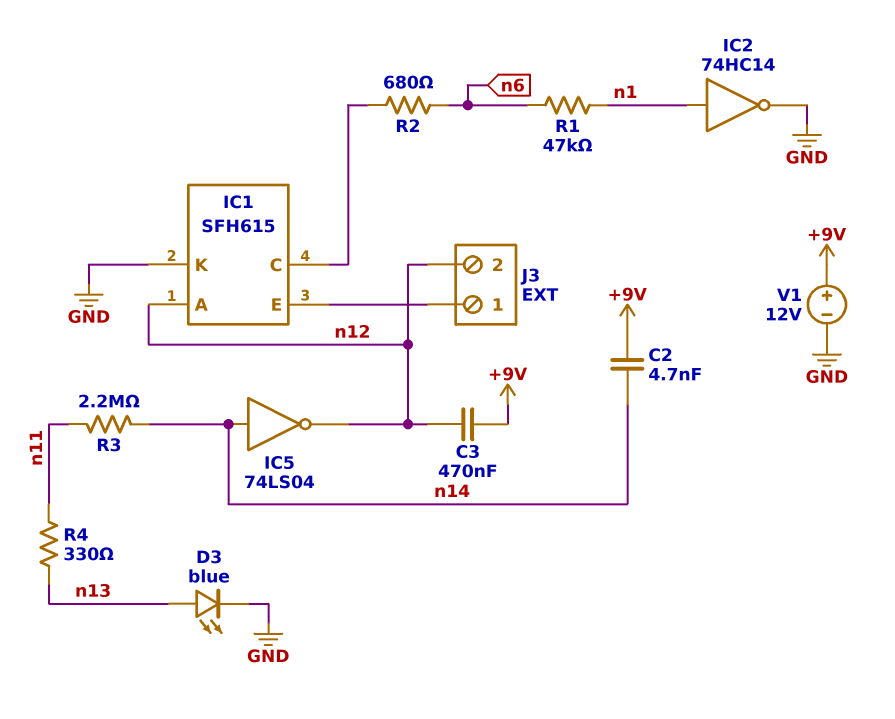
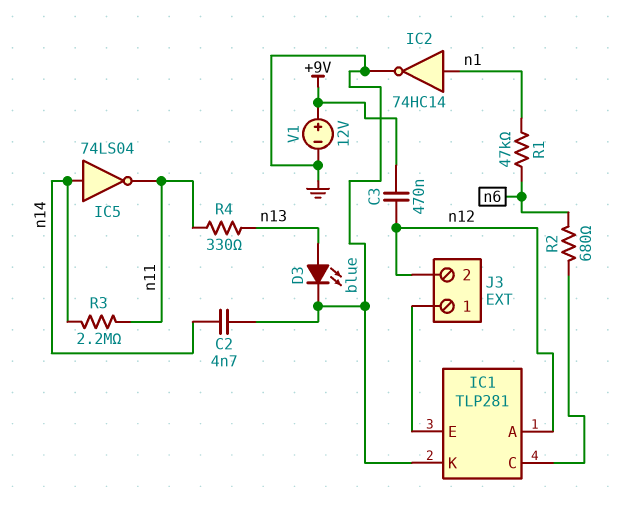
C2: 4.7nF (+9V, n14) -> 4.7nF (GND, n14)
IC1: SFH615 -> TLP281
IC5: NOT 74LS04 (in n14, out n12) -> NOT 74LS04 (in n14, out n11)

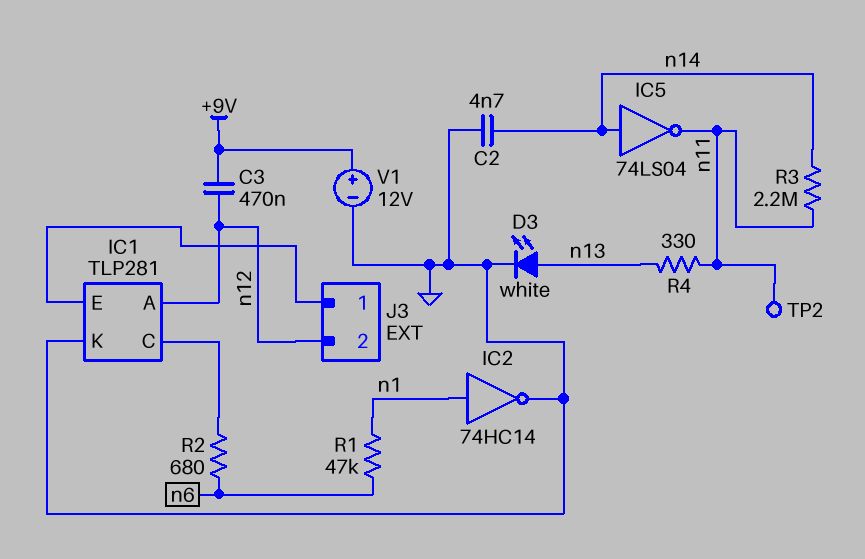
D3: LED blue (A n13, K GND) -> LED white (A n13, K GND)
TP2: none -> test point (n11)

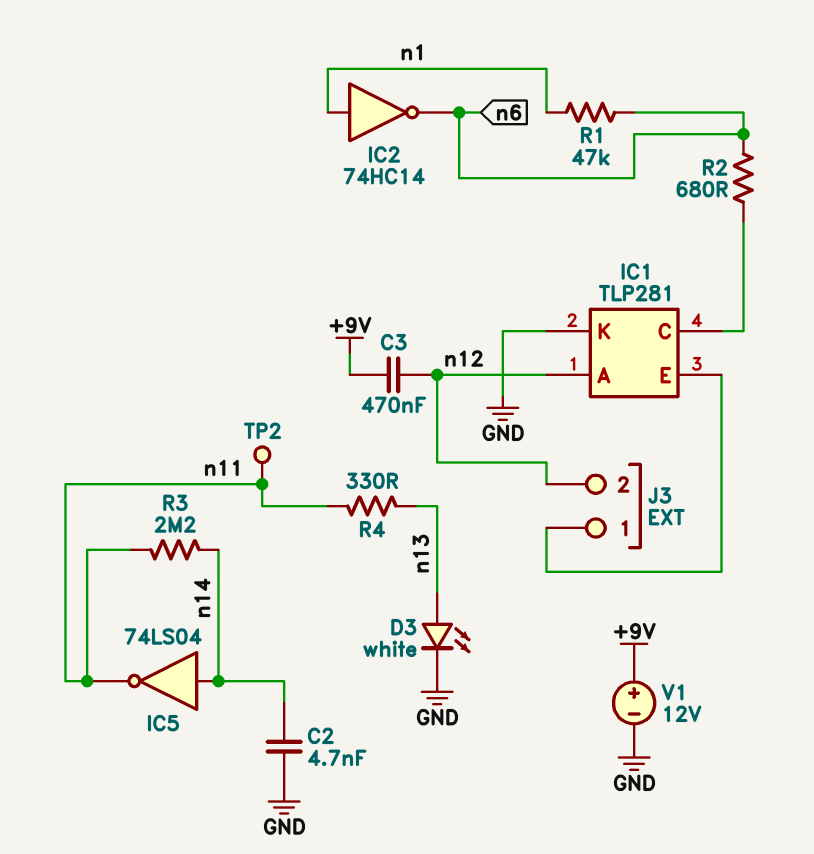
IC2: NOT 74HC14 (in n1, out GND) -> NOT 74HC14 (in n1, out n6)

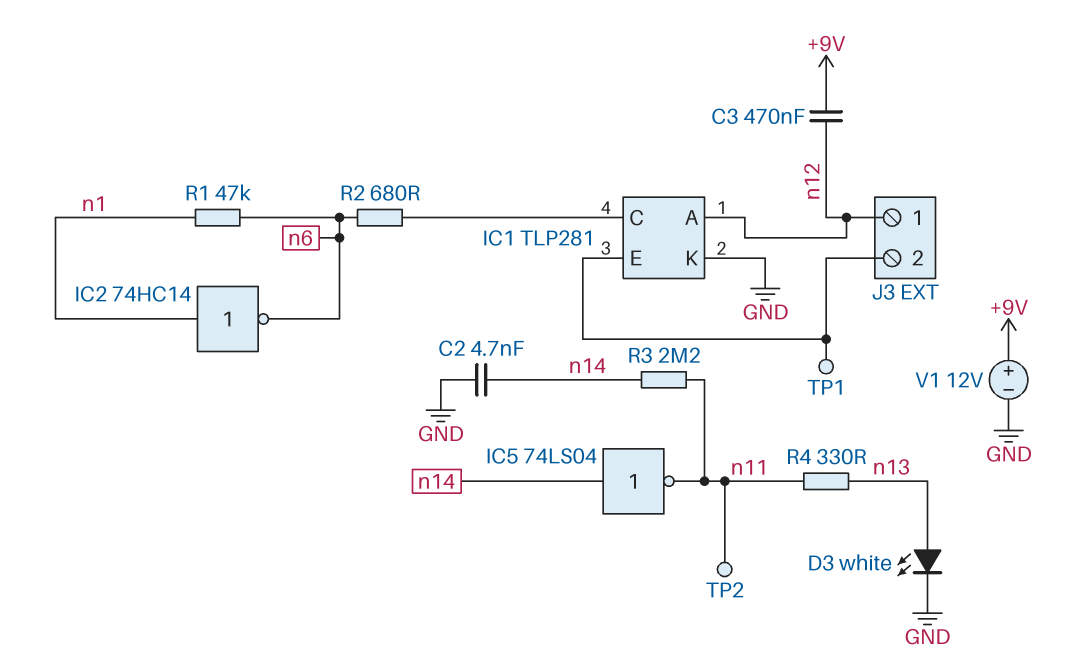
J3 pin 1: IC1/E -> n12
J3 pin 2: n12 -> IC1/E
TP1: none -> test point (IC1/E)

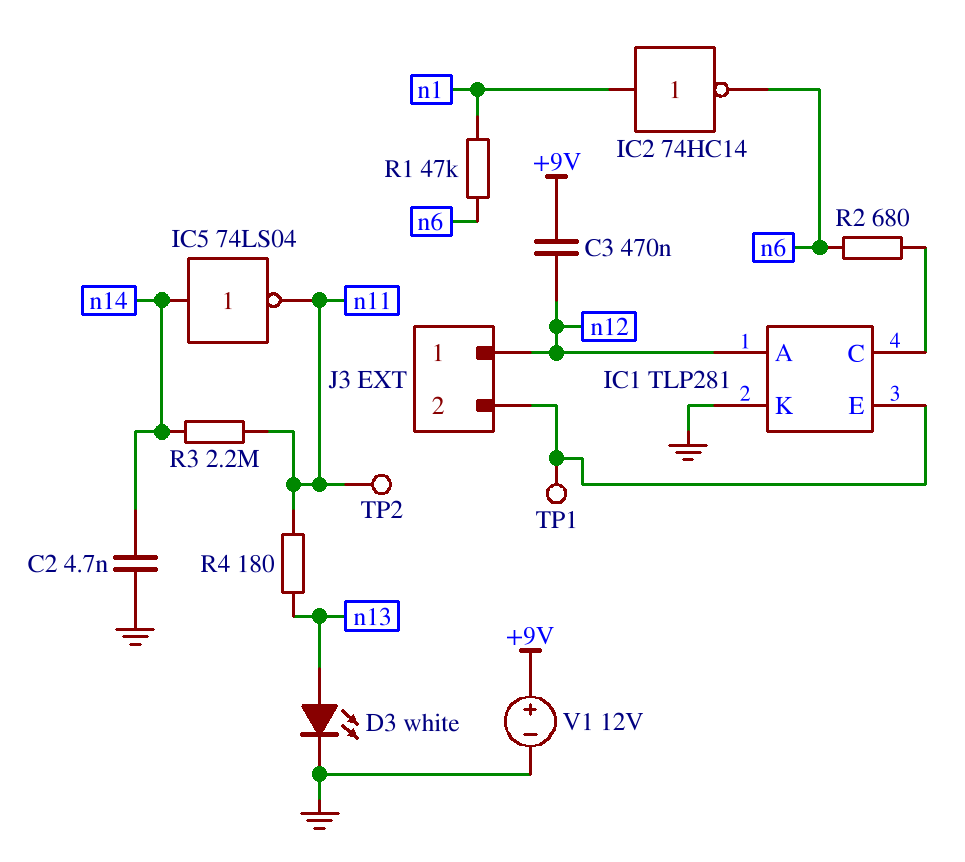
R4: 330 (n11, n13) -> 180 (n11, n13)

